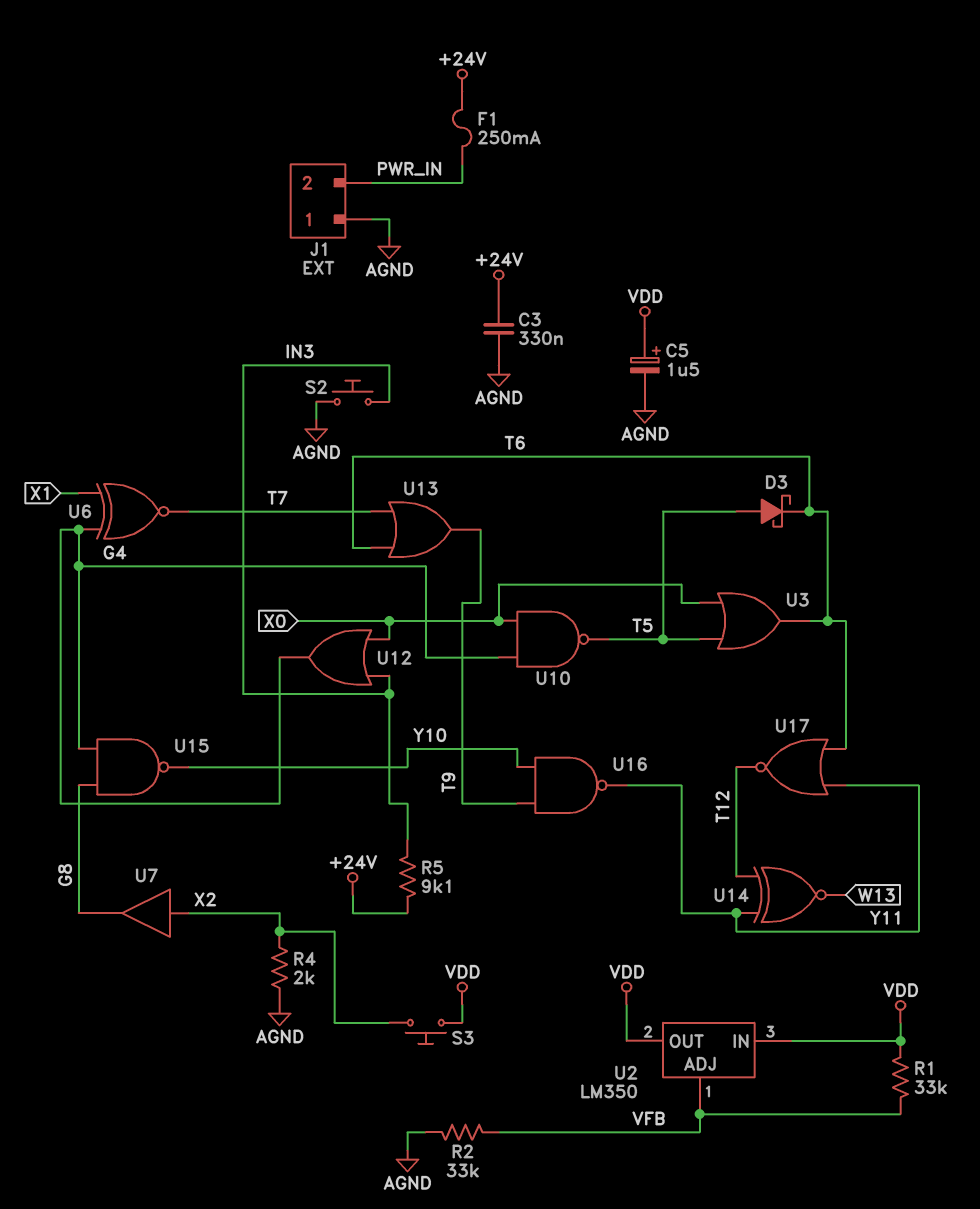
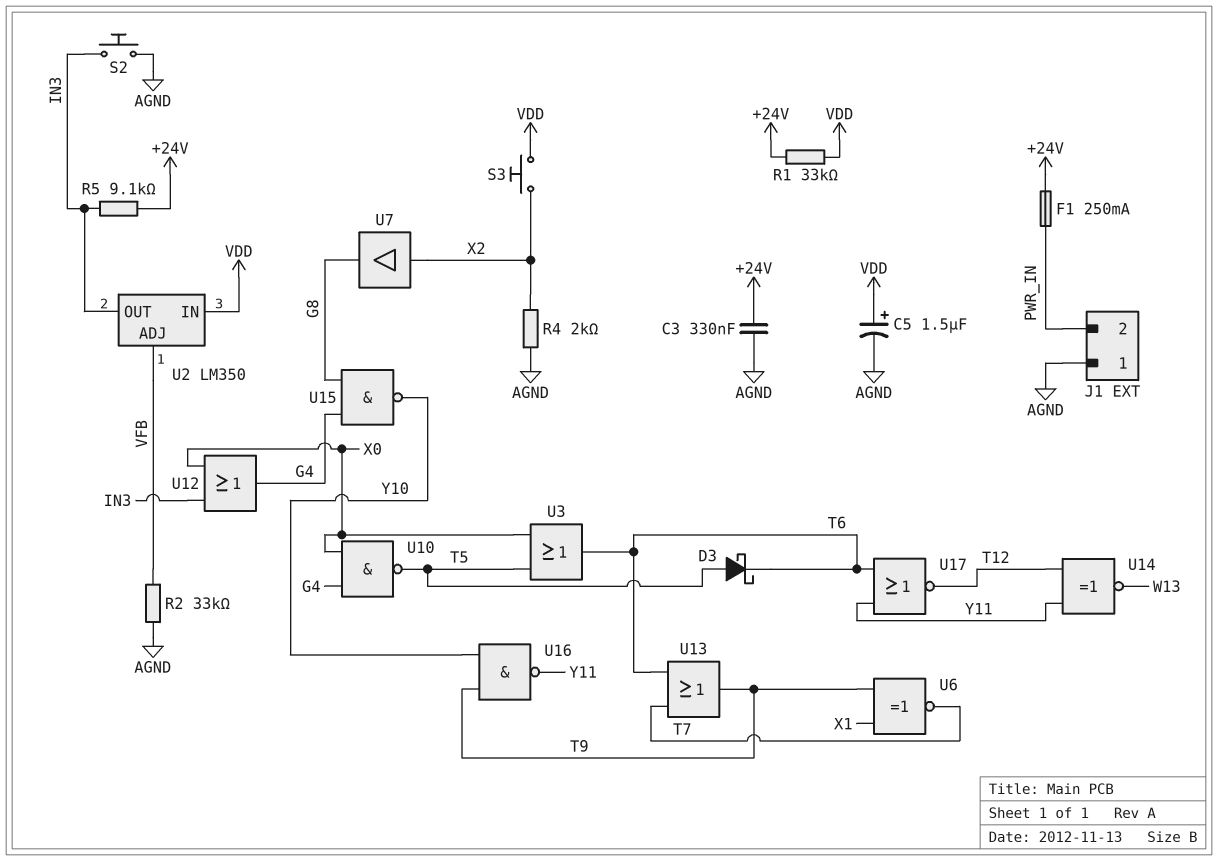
R1: 33k (VDD, VFB) -> 33k (+24V, VDD)
U2 pin OUT: VDD -> IN3
U6: XNOR (in G4, in X1, out T7) -> XNOR (in T9, in X1, out T7)

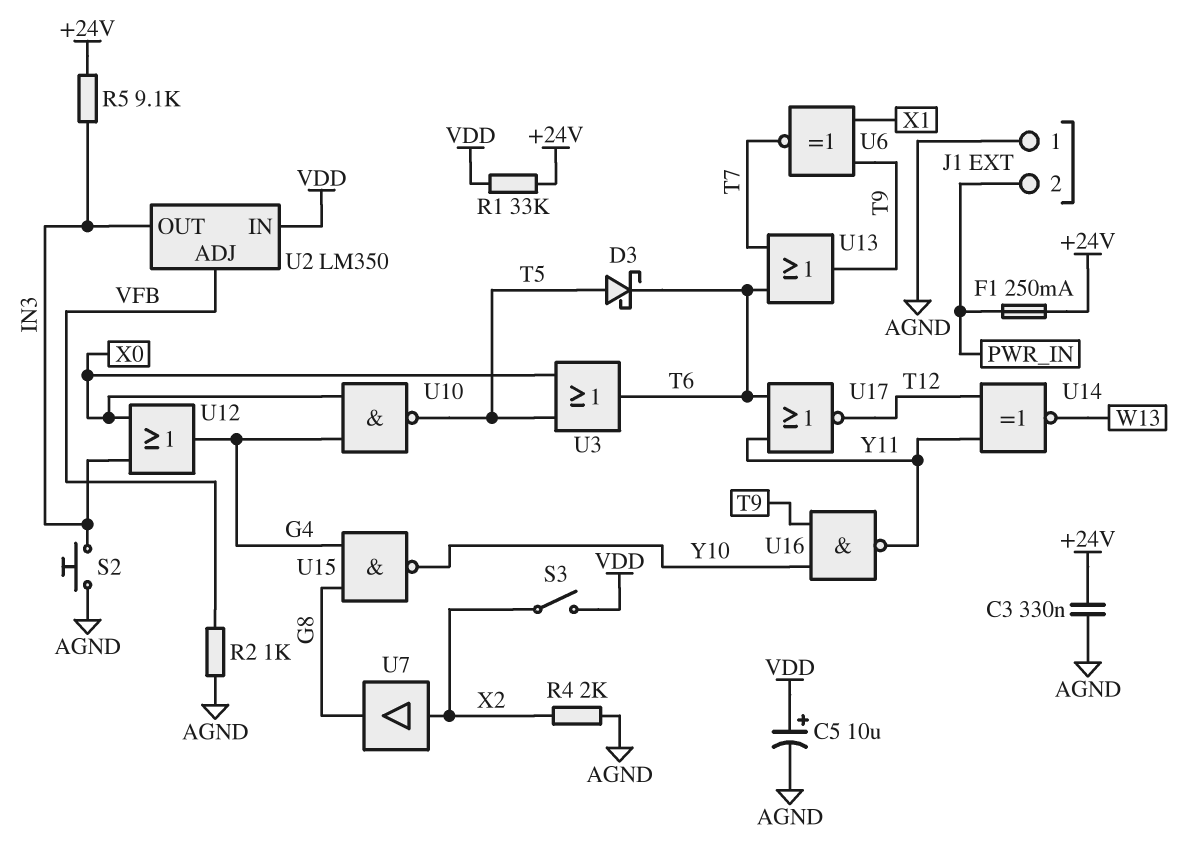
C5: 1.5uF (plus VDD, minus AGND) -> 10uF (plus VDD, minus AGND)
R2: 33k (AGND, VFB) -> 1k (AGND, VFB)
S3: button (VDD, X2) -> switch (VDD, X2)

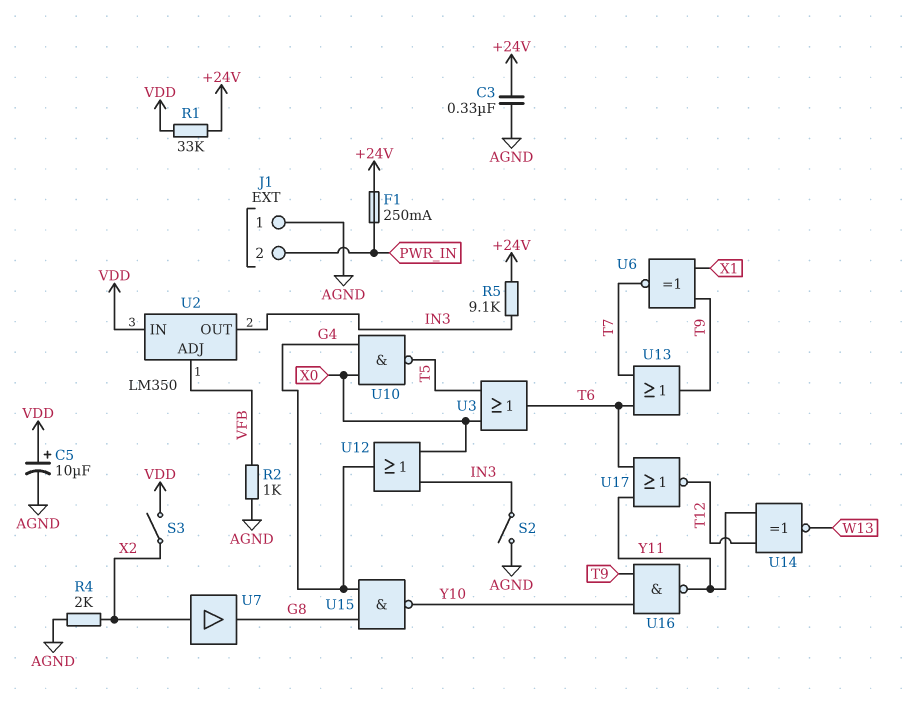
D3: schottky (A T5, K T6) -> none
S2: button (AGND, IN3) -> switch (AGND, IN3)

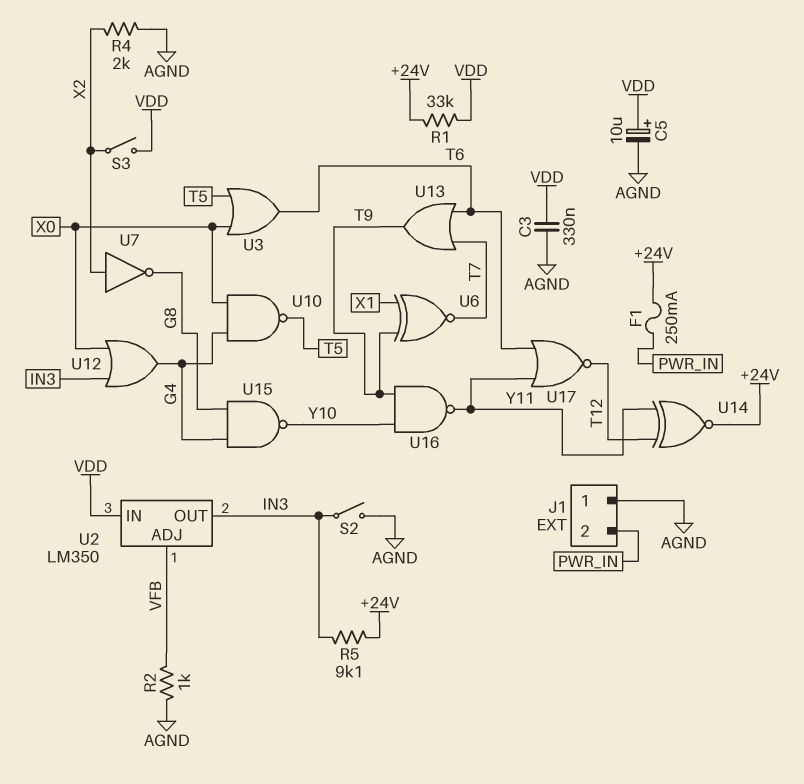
C3: 330nF (+24V, AGND) -> 330nF (AGND, VDD)
U7: buffer (in X2, out G8) -> NOT (in X2, out G8)
U14: XNOR (in T12, in Y11, out W13) -> XNOR (in T12, in Y11, out +24V)

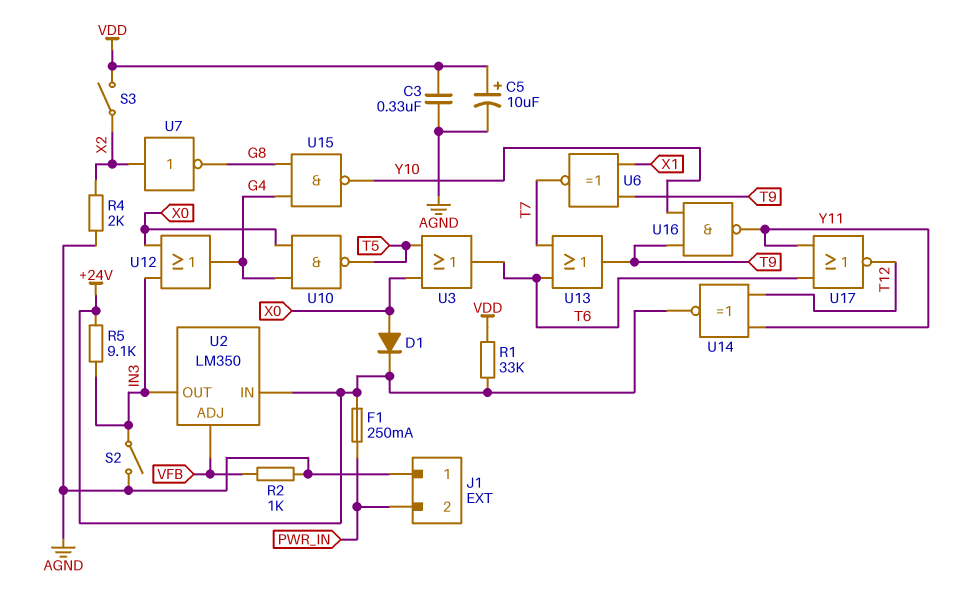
D1: none -> diode (A X0, K +24V)
U2 pin IN: VDD -> +24V

